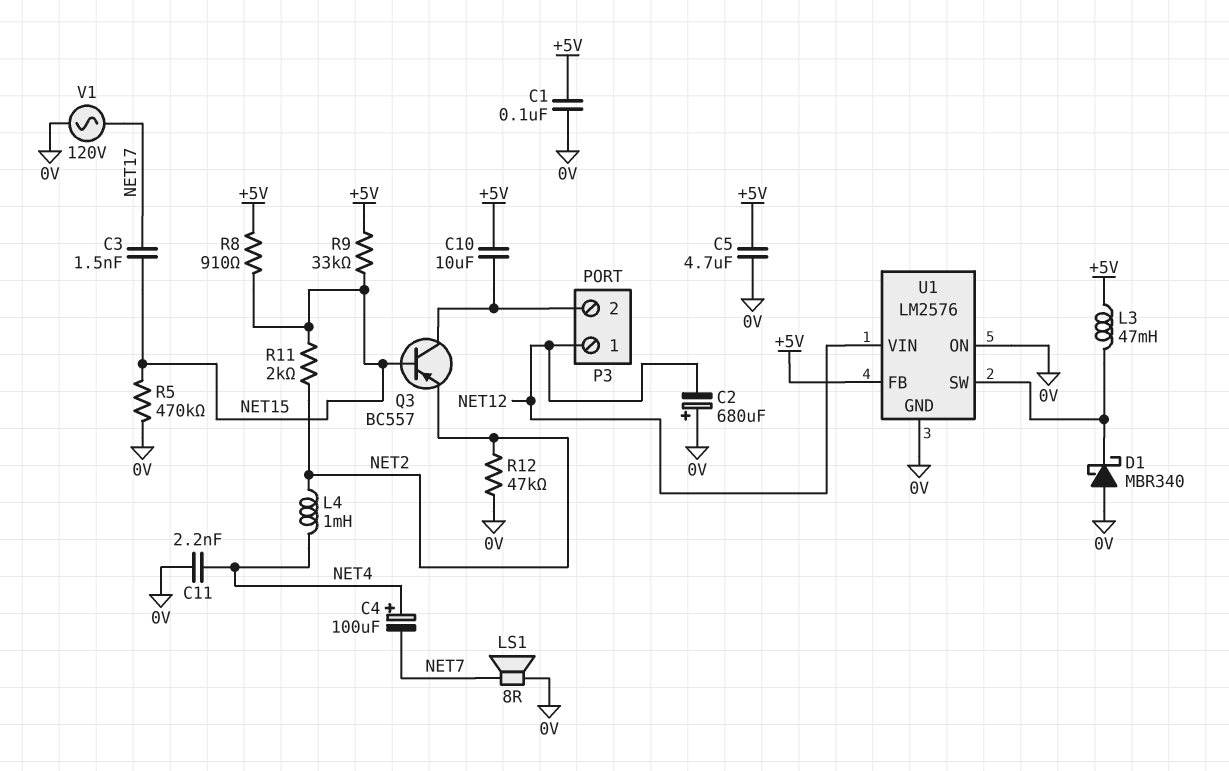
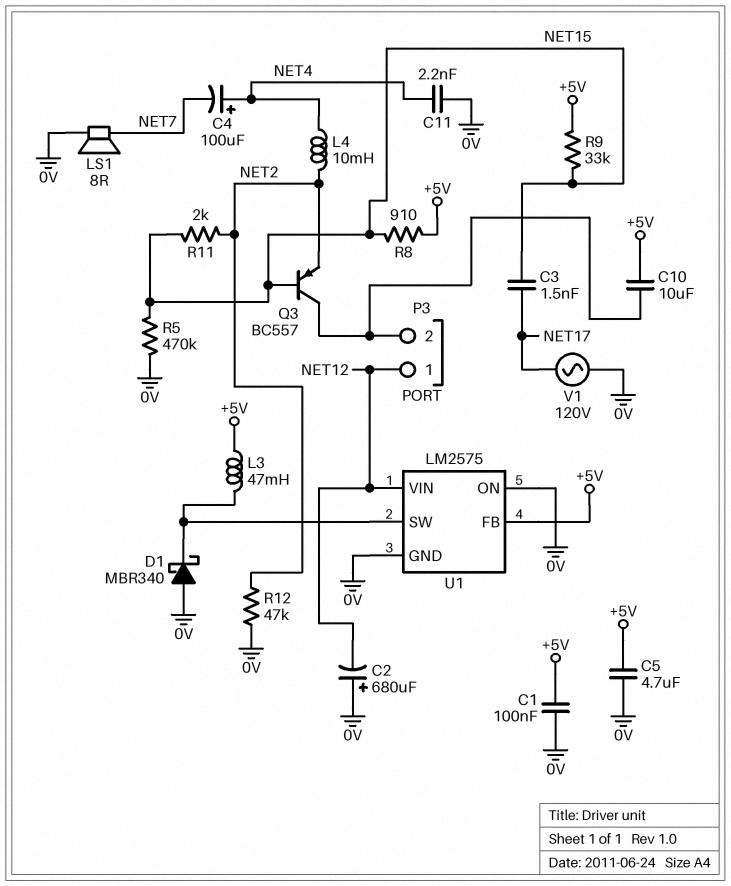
L4: 1mH (NET2, NET4) -> 10mH (NET2, NET4)
U1: LM2576 -> LM2575

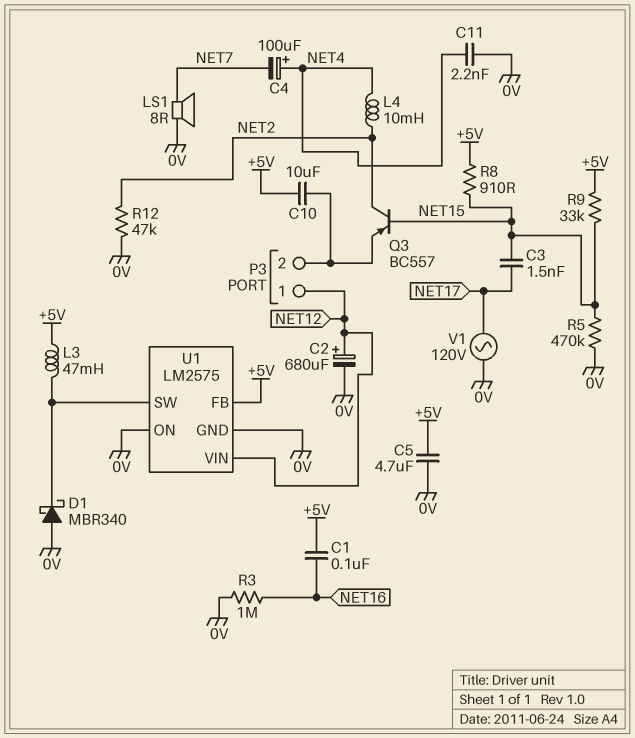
C1: 100nF (+5V, 0V) -> 100nF (+5V, NET16)
C2: 680uF (plus 0V, minus NET12) -> 680uF (plus NET12, minus 0V)
Q3: PNP BC557 (B NET15, C P3/2, E NET2) -> PNP BC557 (B NET15, C NET2, E P3/2)
R3: none -> 1M (0V, NET16)
R11: 2k (NET2, NET15) -> none

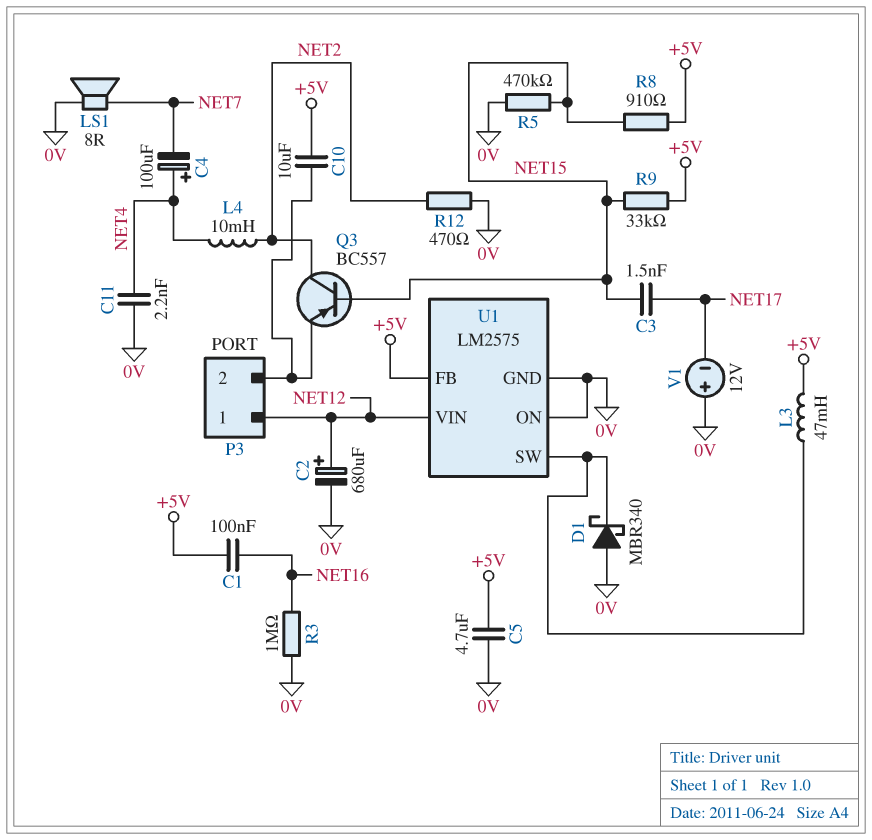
R12: 47k (0V, NET2) -> 470 (0V, NET2)
V1: AC 120V (0V, NET17) -> 12V (plus 0V, minus NET17)

